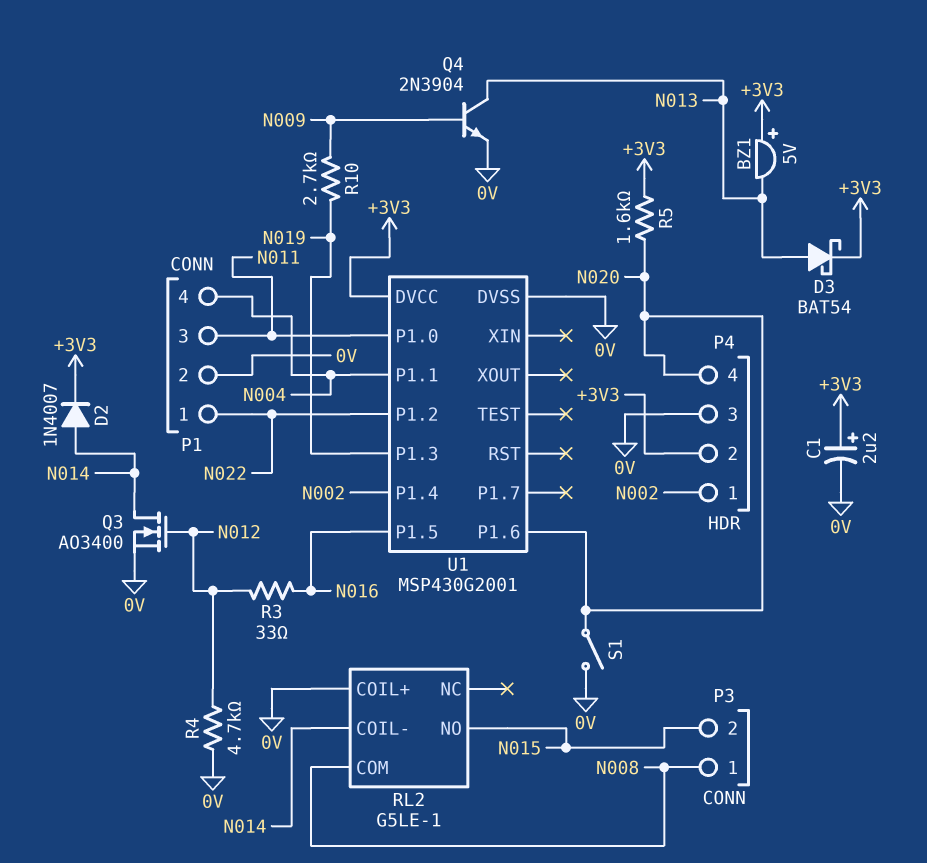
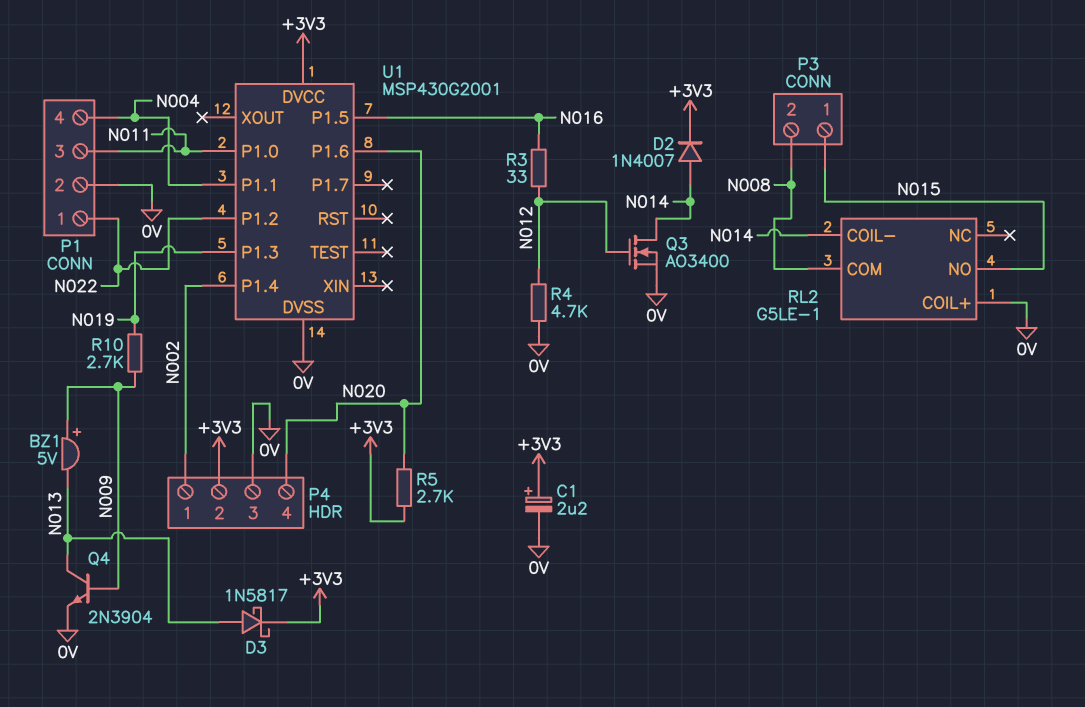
BZ1: buzzer 5V (plus +3V3, minus N013) -> buzzer 5V (plus N009, minus N013)
D3: schottky BAT54 (A N013, K +3V3) -> schottky 1N5817 (A N013, K +3V3)
P3 pin 1: N008 -> N015
P3 pin 2: N015 -> N008
R5: 1.6k (+3V3, N020) -> 2.7k (+3V3, N020)
S1: switch (0V, N020) -> none

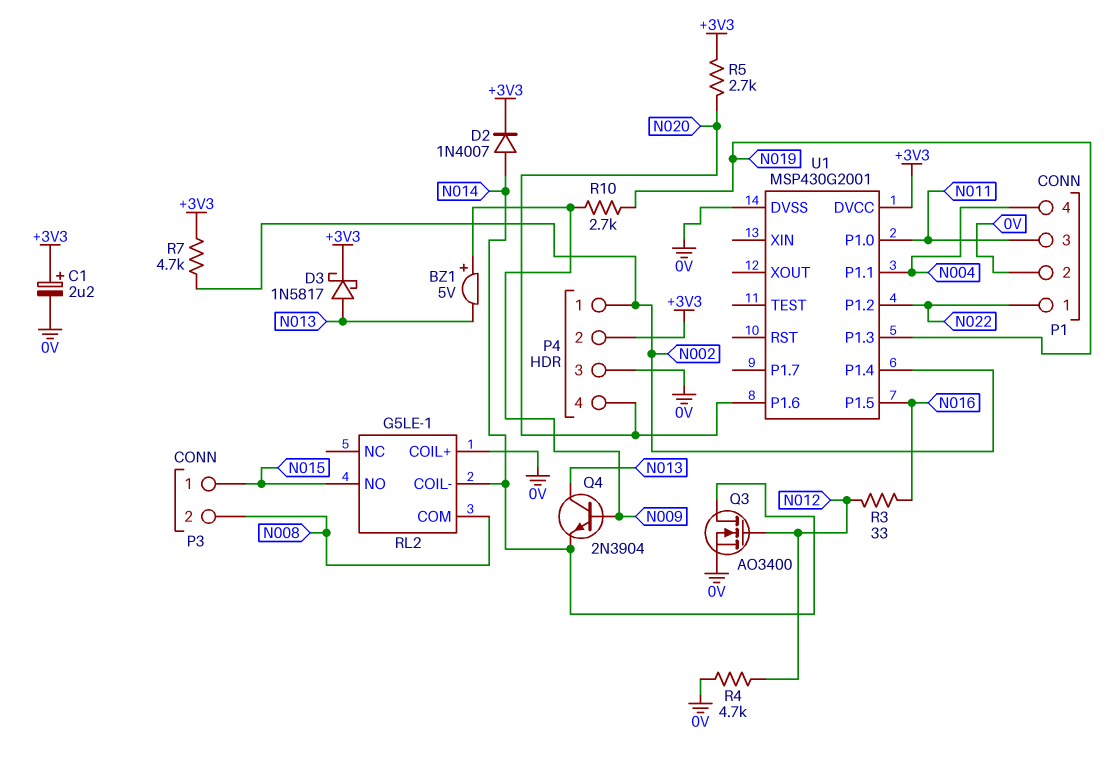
Q4: NPN 2N3904 (B N009, C N013, E 0V) -> NPN 2N3904 (B N009, C N013, E N014)
R7: none -> 4.7k (+3V3, N002)

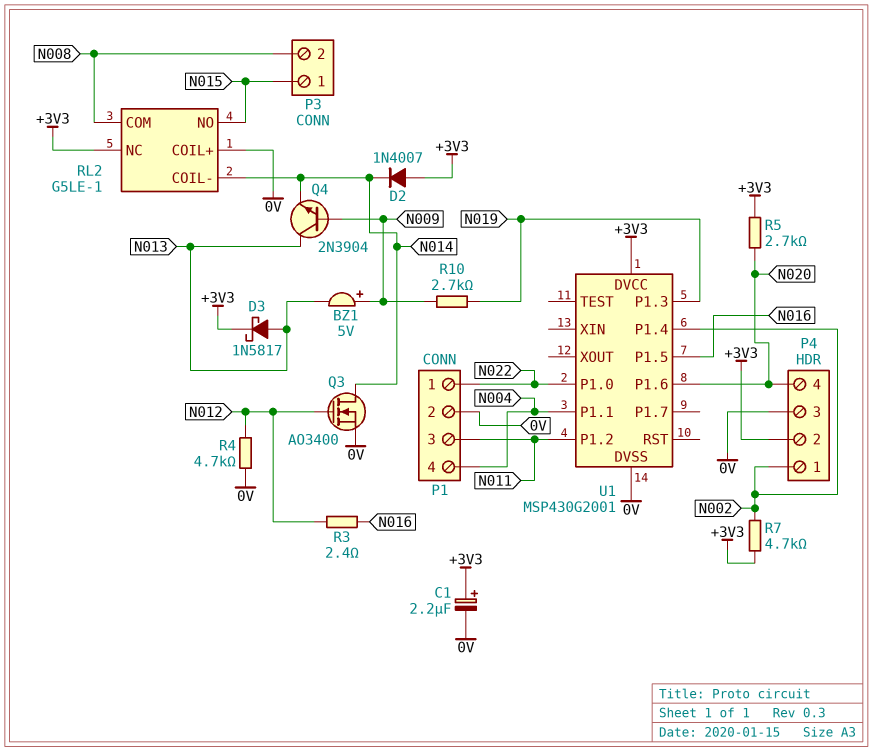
D2: diode 1N4007 (A N014, K +3V3) -> diode 1N4007 (A +3V3, K N014)
R3: 33 (N012, N016) -> 2.4 (N012, N016)
RL2 pin NC: none -> +3V3
U1 pin P1.0: N011 -> N022
U1 pin P1.2: N022 -> N011

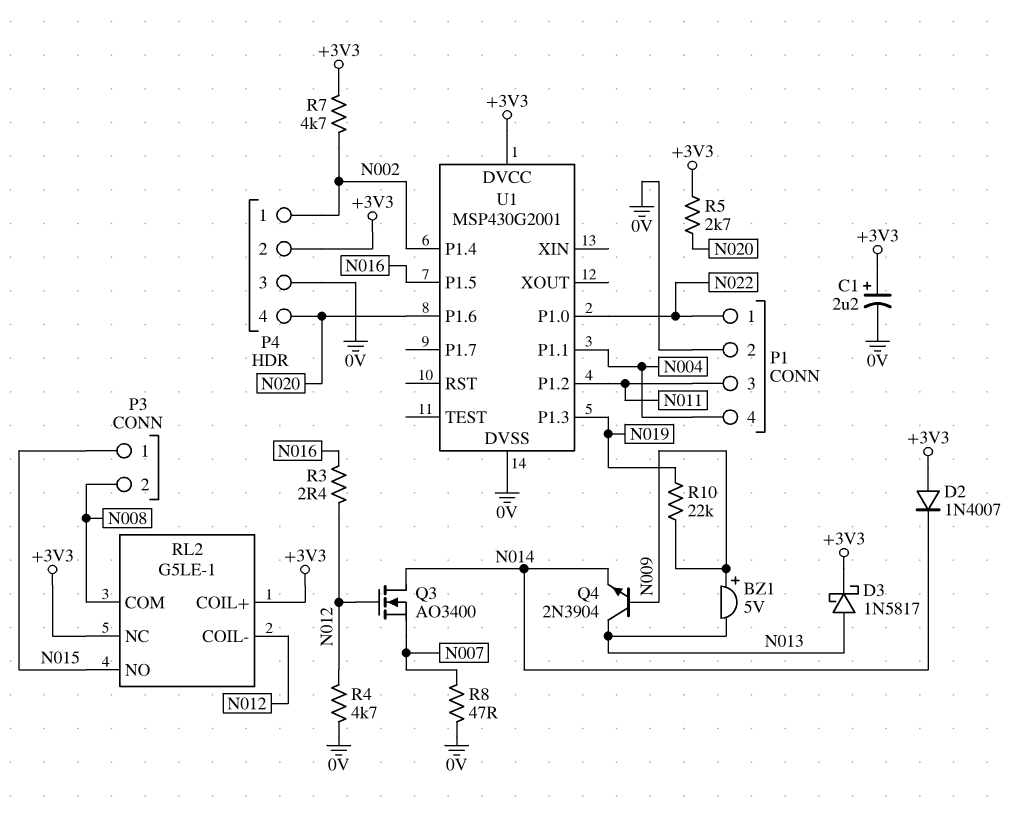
Q3: NMOS AO3400 (G N012, D N014, S 0V) -> NMOS AO3400 (G N012, D N014, S N007)
R8: none -> 47 (0V, N007)
R10: 2.7k (N009, N019) -> 22k (N009, N019)
RL2 pin COIL+: 0V -> +3V3
RL2 pin COIL-: N014 -> N012

